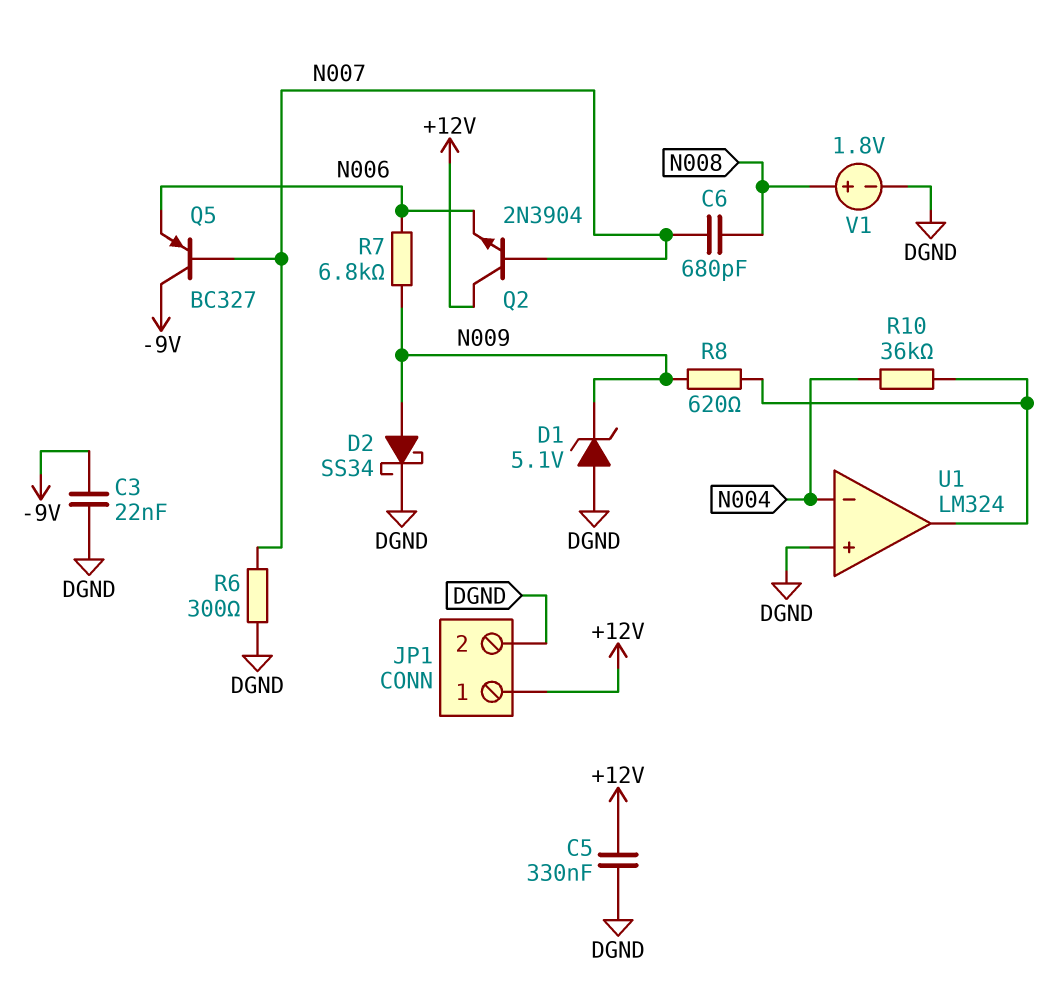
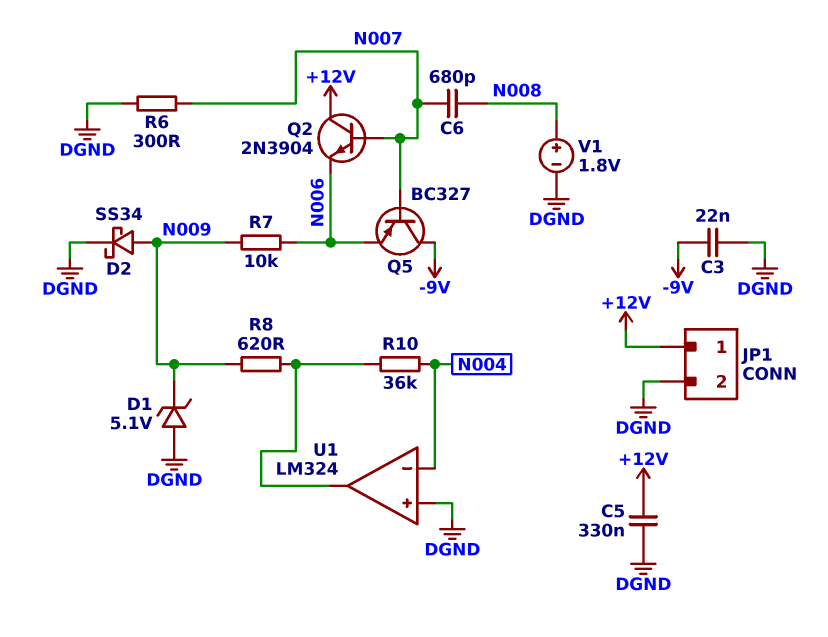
R7: 6.8k (N006, N009) -> 10k (N006, N009)

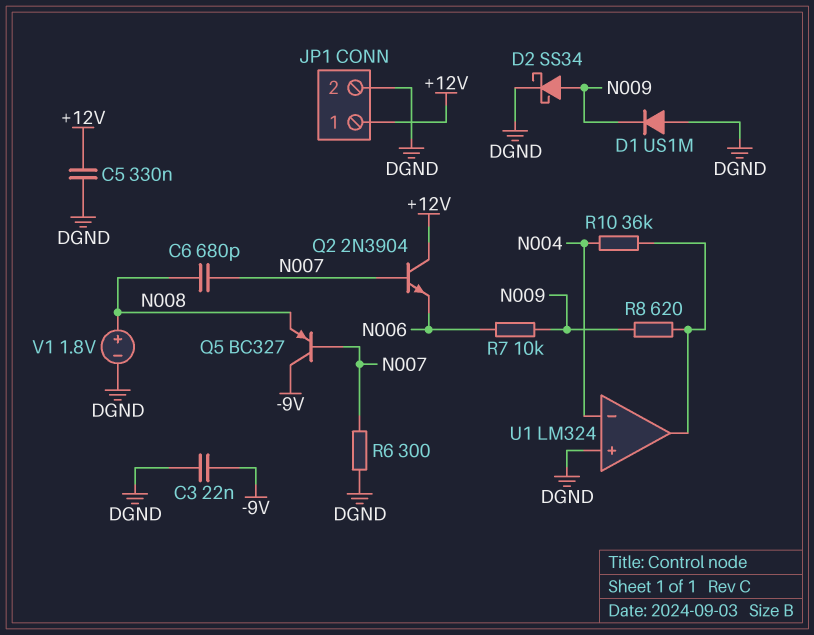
D1: zener 5.1V (A DGND, K N009) -> diode US1M (A DGND, K N009)
Q5: PNP BC327 (B N007, C -9V, E N006) -> PNP BC327 (B N007, C -9V, E N008)

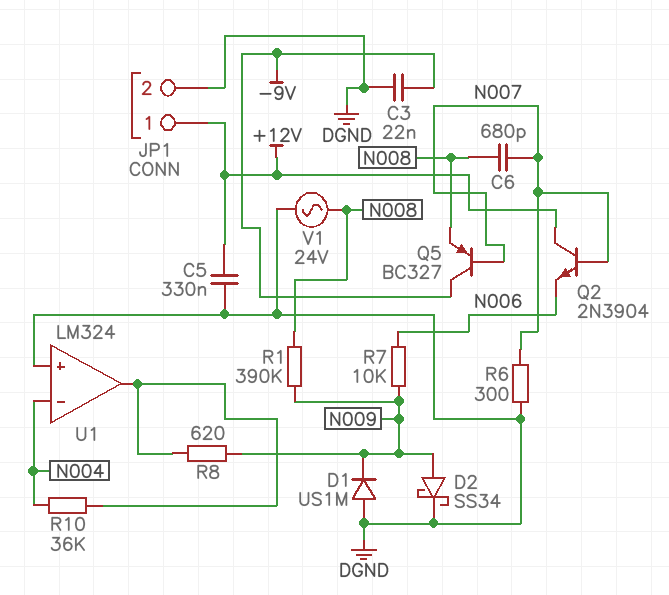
R1: none -> 390k (N008, N009)
V1: 1.8V (plus N008, minus DGND) -> AC 24V (DGND, N008)

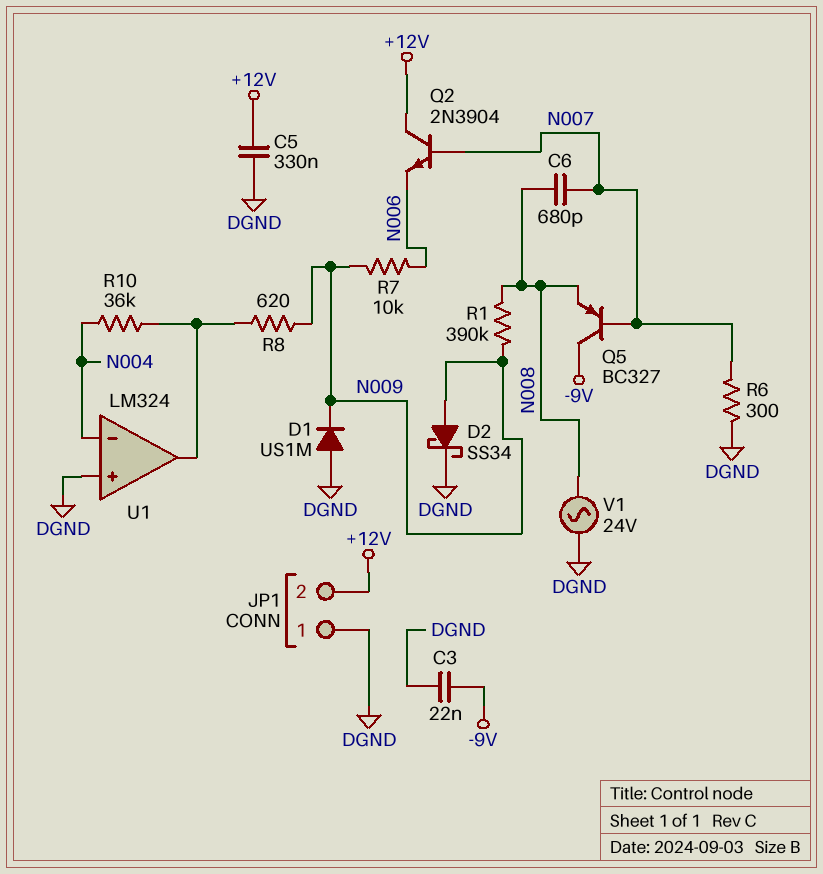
JP1 pin 1: +12V -> DGND
JP1 pin 2: DGND -> +12V

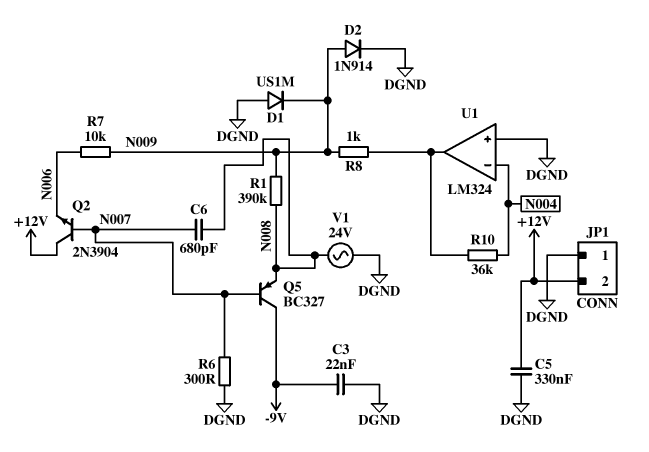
D2: schottky SS34 (A N009, K DGND) -> diode 1N914 (A N009, K DGND)
R8: 620 (N009, U1/out) -> 1k (N009, U1/out)

